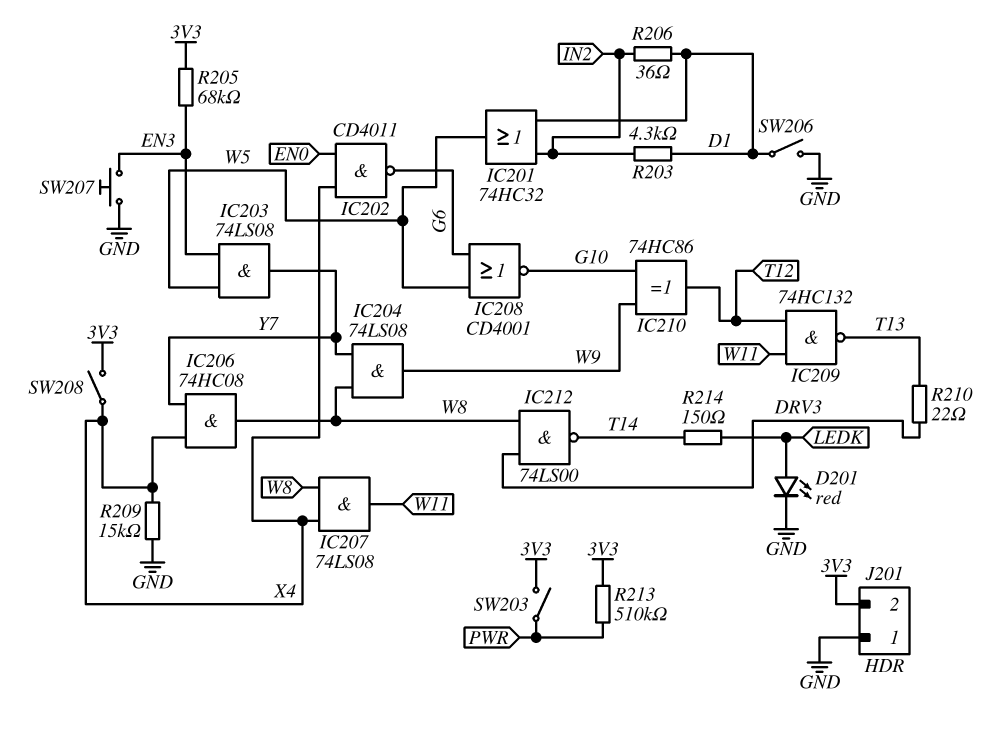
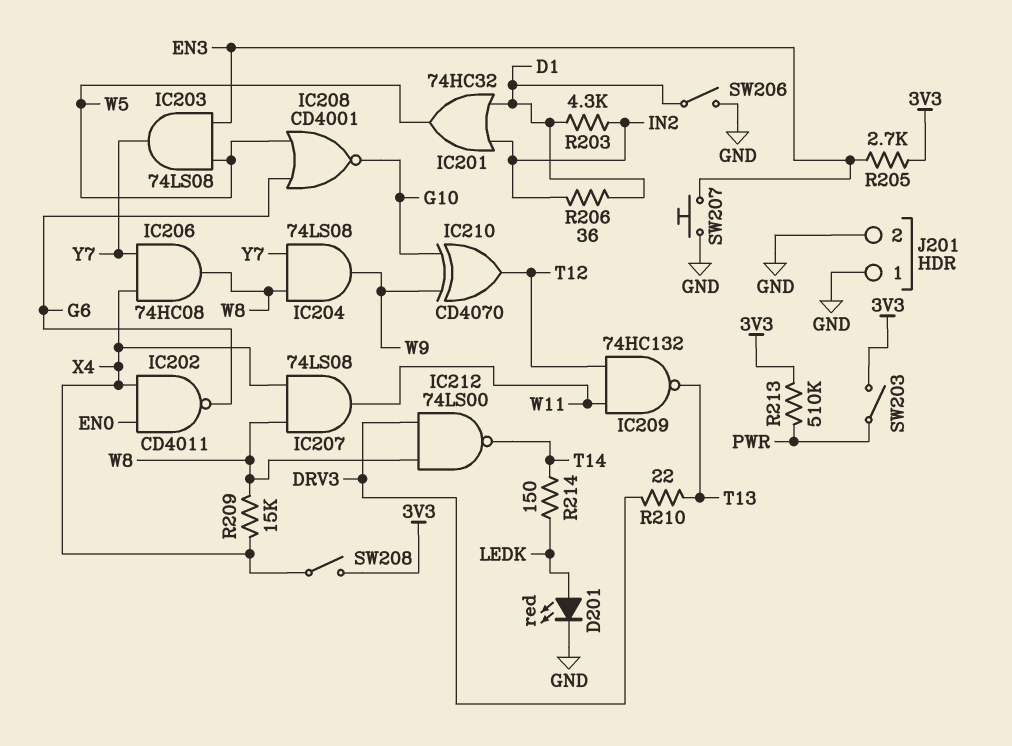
IC210: XOR 74HC86 (in G10, in W9, out T12) -> XOR CD4070 (in G10, in W9, out T12)
J201 pin 2: 3V3 -> GND
R205: 68k (3V3, EN3) -> 2.7k (3V3, EN3)
R209: 15k (GND, X4) -> 15k (W8, X4)

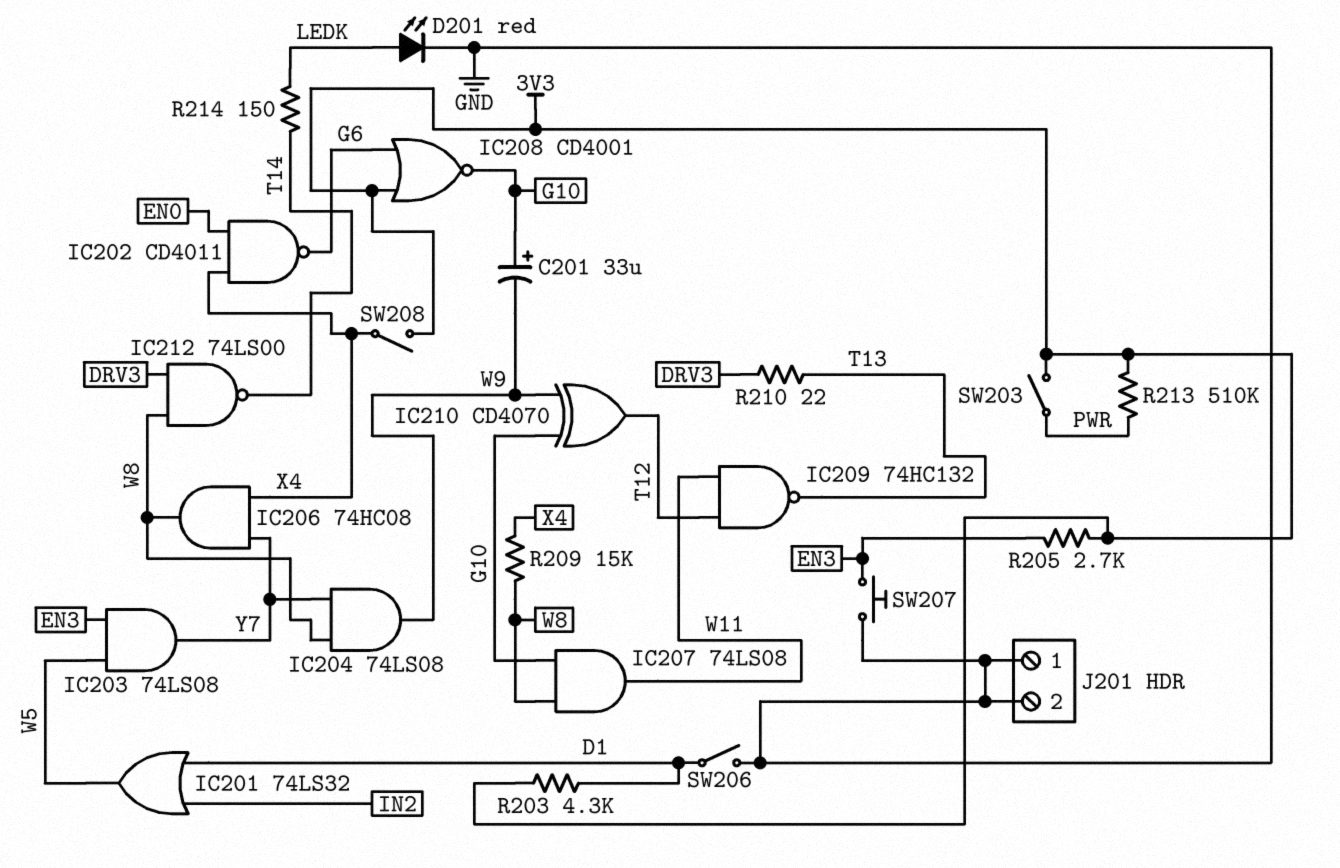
C201: none -> 33uF (plus G10, minus W9)
IC201: OR 74HC32 (in D1, in IN2, out W5) -> OR 74LS32 (in D1, in IN2, out W5)
IC207: AND 74LS08 (in W8, in X4, out W11) -> AND 74LS08 (in G10, in W8, out W11)
IC208: NOR CD4001 (in G6, in W5, out G10) -> NOR CD4001 (in 3V3, in G6, out G10)
R203: 4.3k (D1, IN2) -> 4.3k (3V3, D1)
R206: 36 (D1, IN2) -> none

